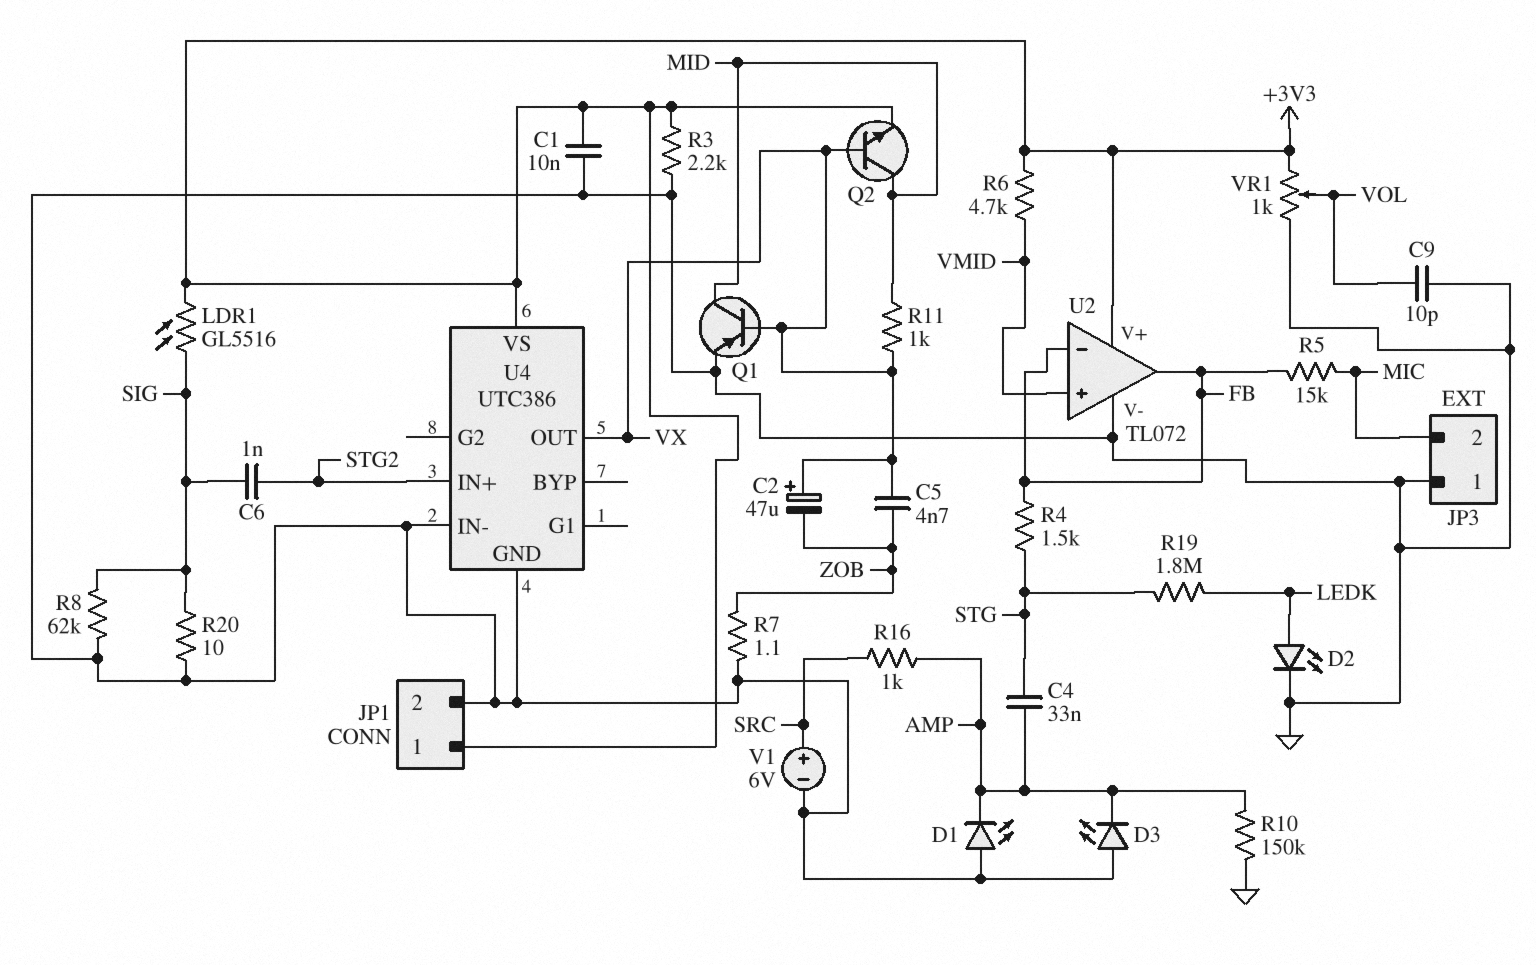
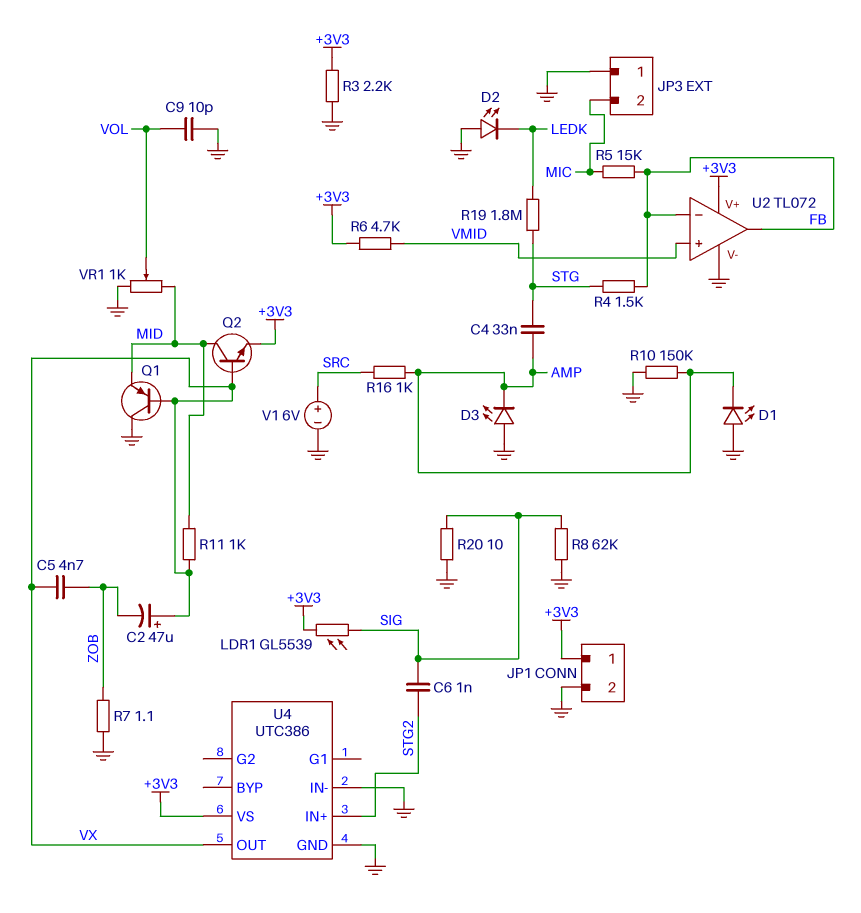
C1: 10nF (+3V3, GND) -> none
D2: LED (A LEDK, K GND) -> LED (A GND, K LEDK)
LDR1: GL5516 (+3V3, SIG) -> GL5539 (+3V3, SIG)
Q1: PNP (B VX, C MID, E GND) -> PNP (B VX, C GND, E MID)
VR1: 1k (+3V3, GND, wiper VOL) -> 1k (GND, MID, wiper VOL)

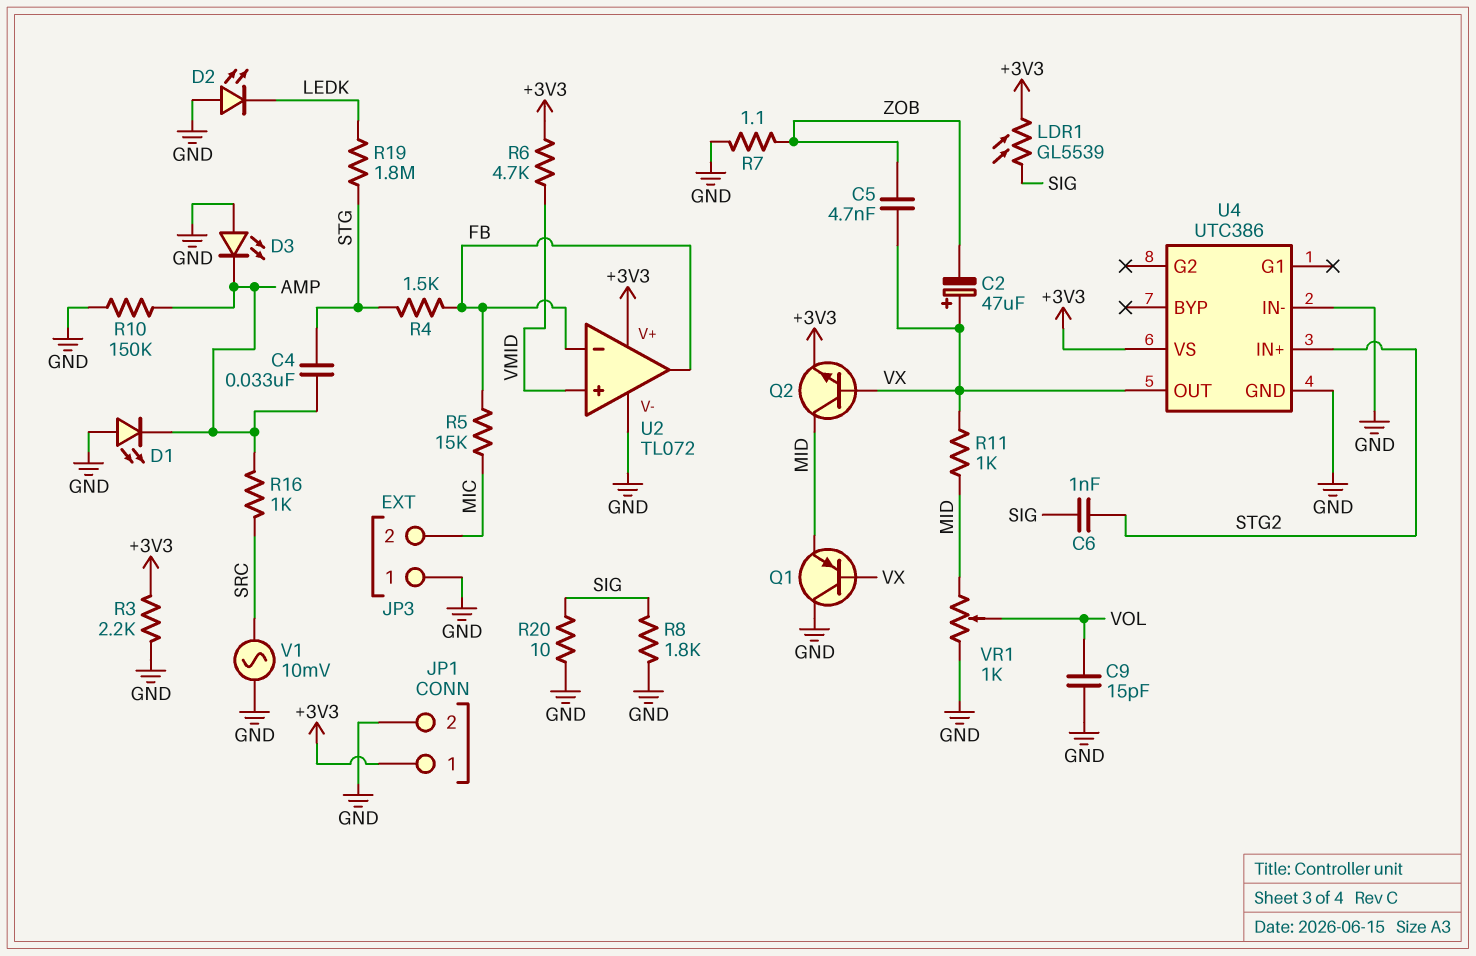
C9: 10pF (GND, VOL) -> 15pF (GND, VOL)
R8: 62k (GND, SIG) -> 1.8k (GND, SIG)
V1: 6V (plus SRC, minus GND) -> AC 10mV (GND, SRC)

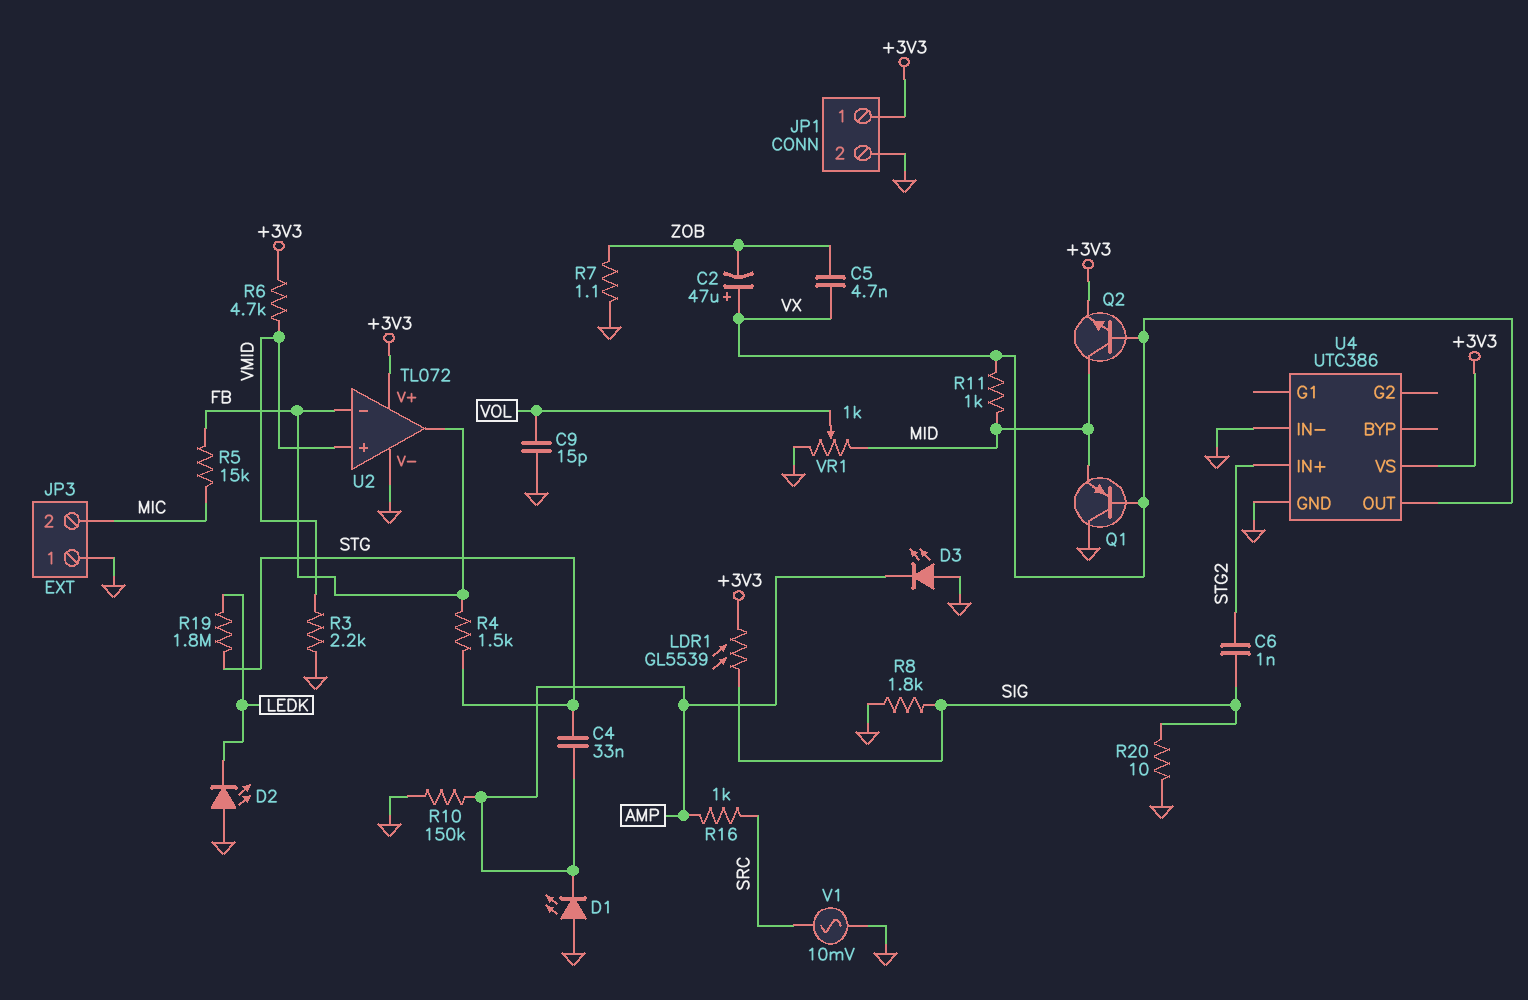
R3: 2.2k (+3V3, GND) -> 2.2k (GND, VMID)

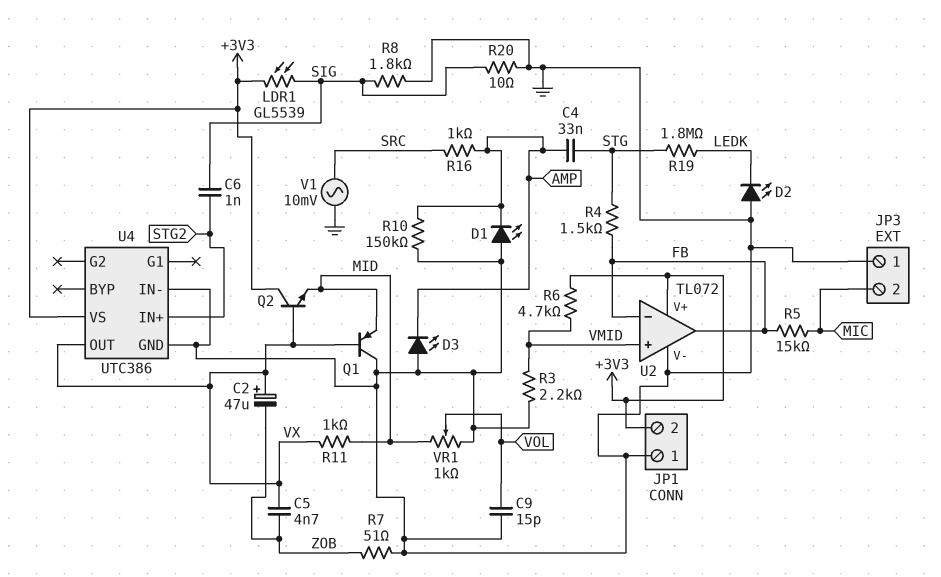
JP1 pin 1: +3V3 -> GND
JP1 pin 2: GND -> +3V3
Q2: NPN (B VX, C MID, E +3V3) -> NPN (B VX, C +3V3, E MID)
R7: 1.1 (GND, ZOB) -> 51 (GND, ZOB)

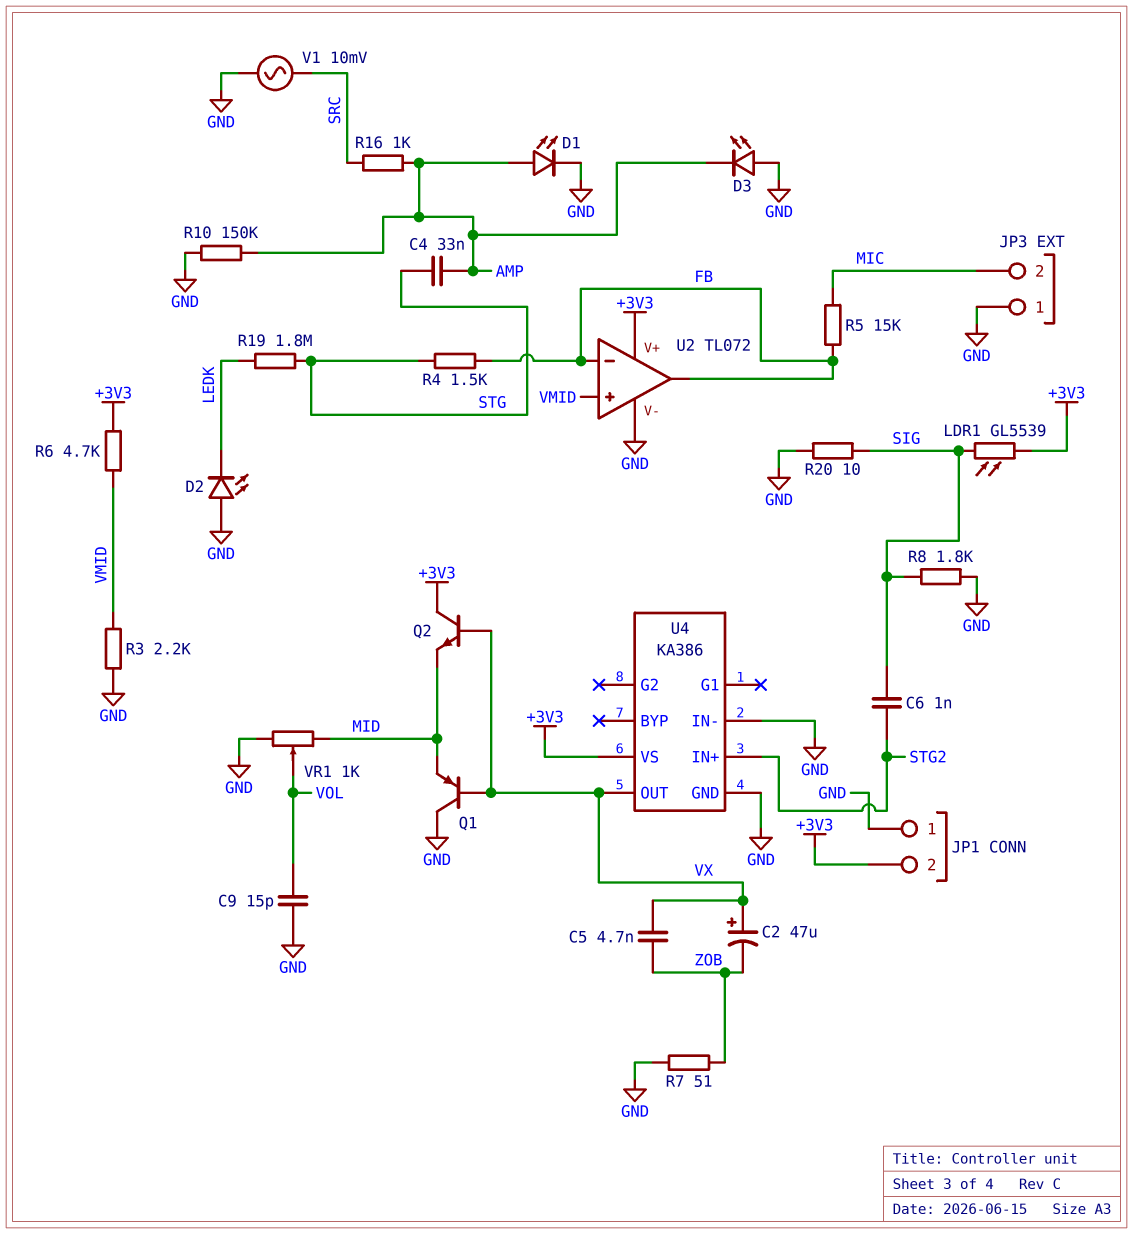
D1: LED (A GND, K AMP) -> LED (A AMP, K GND)
R11: 1k (MID, VX) -> none
U4: UTC386 -> KA386

